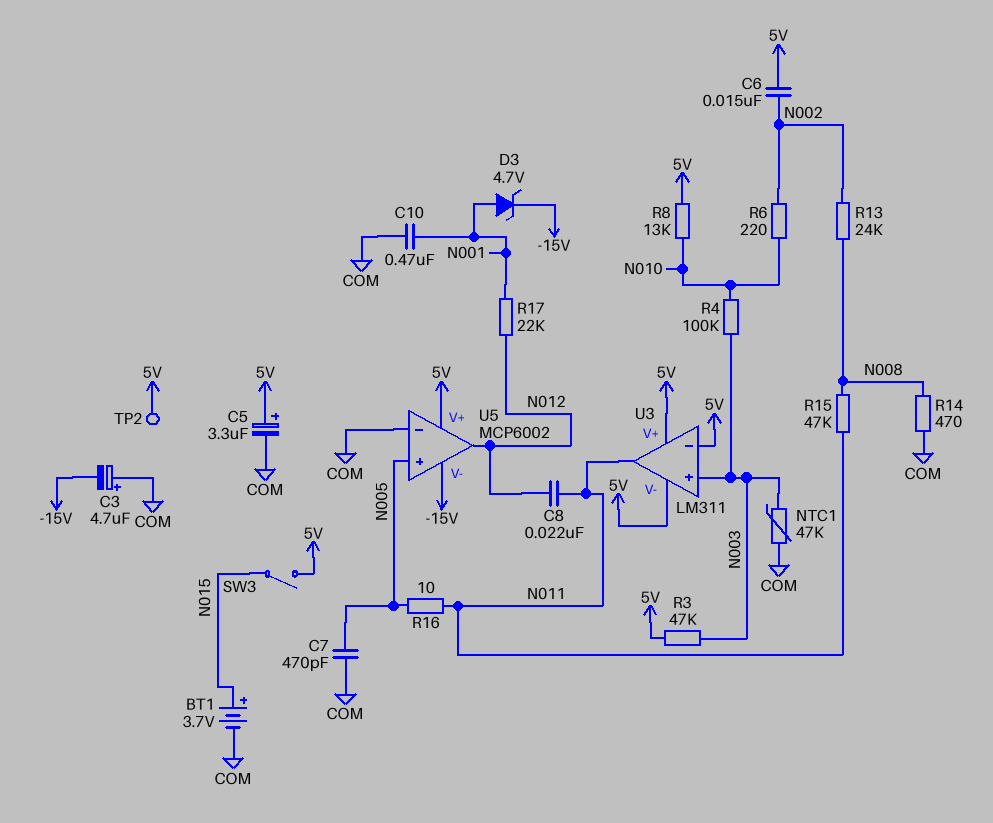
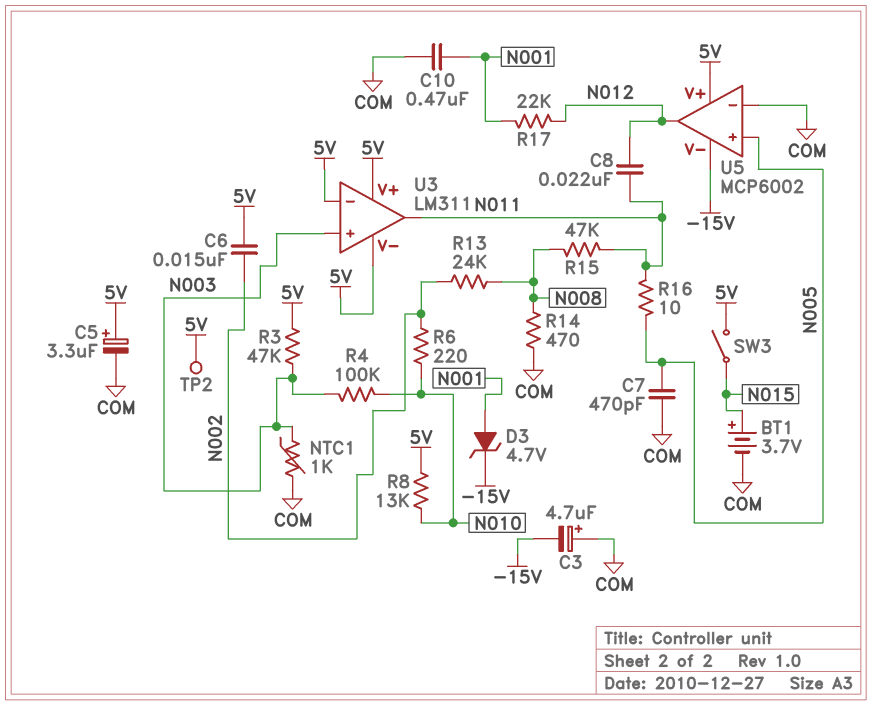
NTC1: 47k (COM, N003) -> 1k (COM, N003)

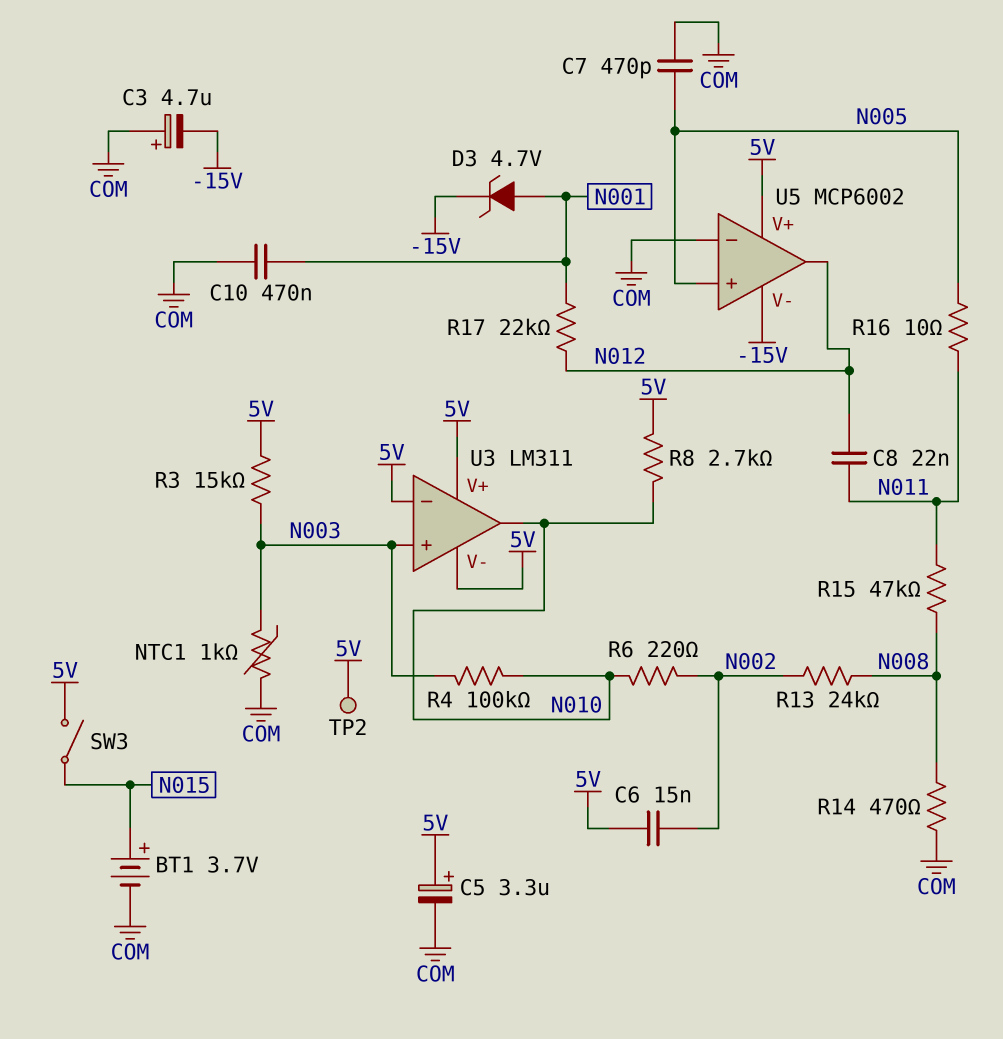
R3: 47k (5V, N003) -> 15k (5V, N003)
R8: 13k (5V, N010) -> 2.7k (5V, N010)
U3 pin out: N011 -> N010

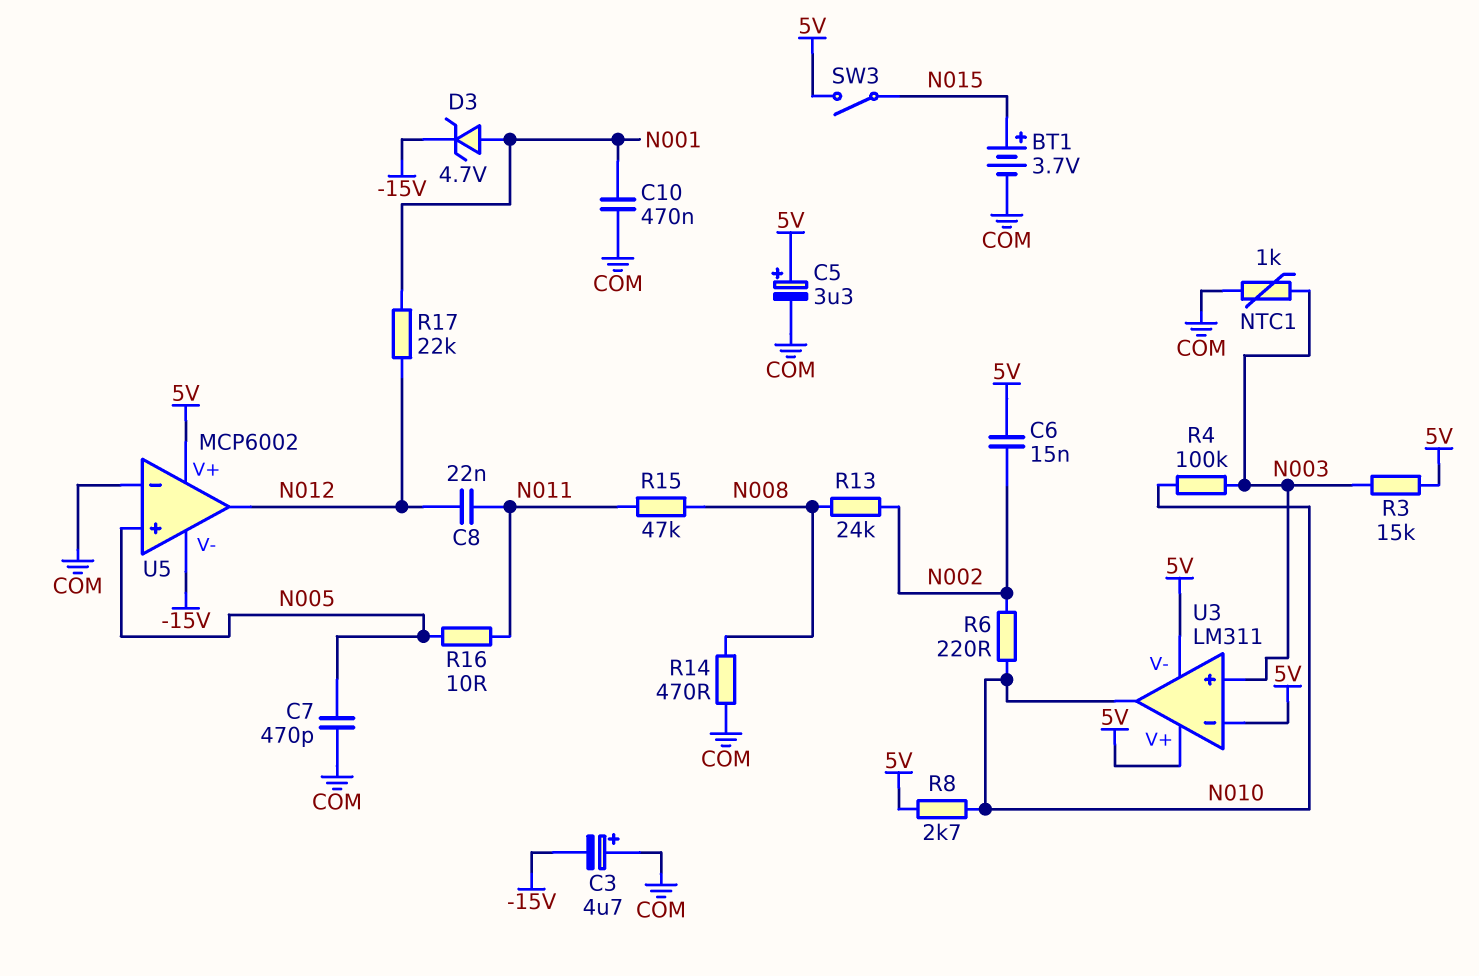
TP2: test point (5V) -> none

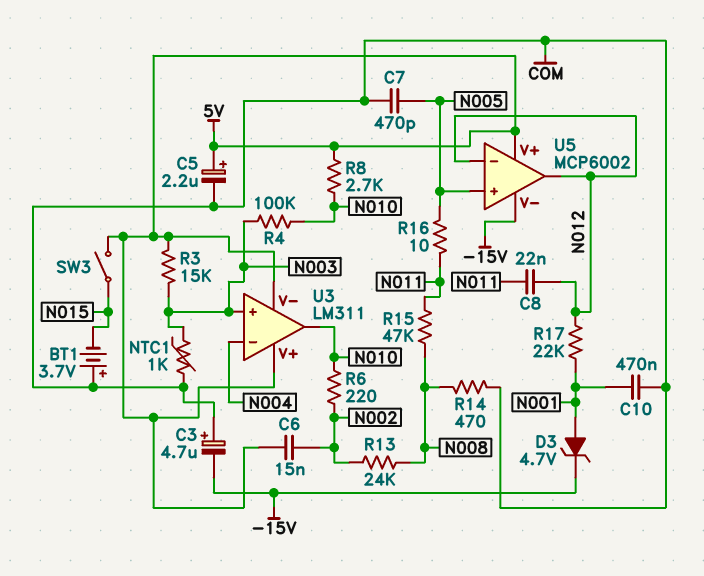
BT1: 3.7V (plus N015, minus COM) -> 3.7V (plus COM, minus N015)
C5: 3.3uF (plus 5V, minus COM) -> 2.2uF (plus 5V, minus COM)
U3 pin in-: 5V -> N004
U5 pin in-: COM -> N012

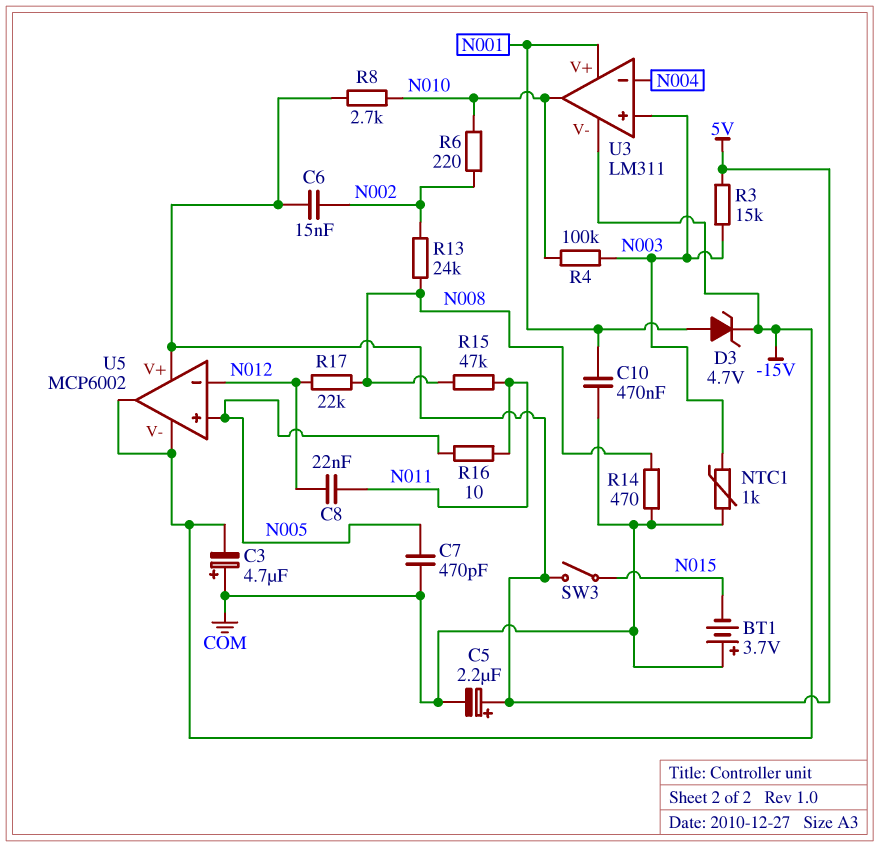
R17: 22k (N001, N012) -> 22k (N008, N012)
U3 pin V+: 5V -> N001
U3 pin V-: 5V -> -15V
U5 pin out: N012 -> -15V

